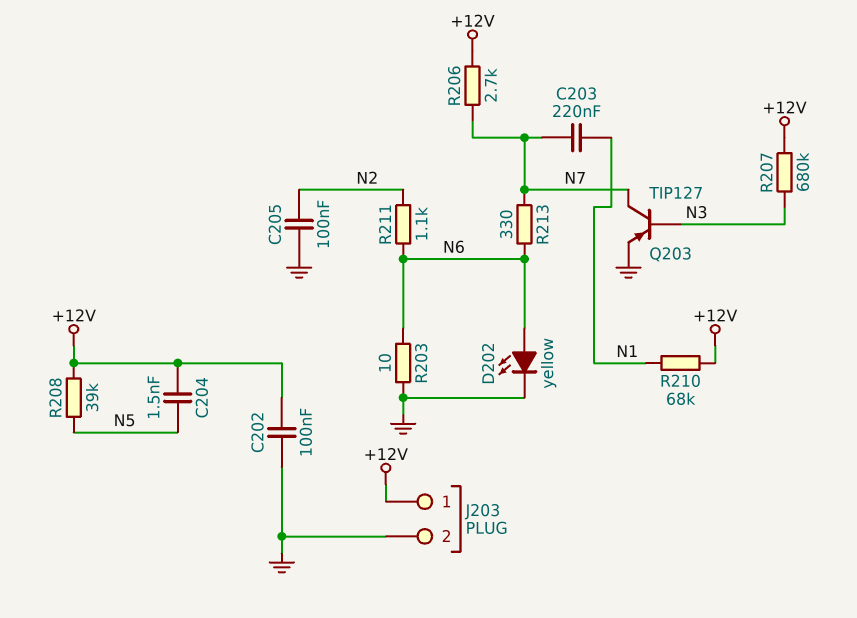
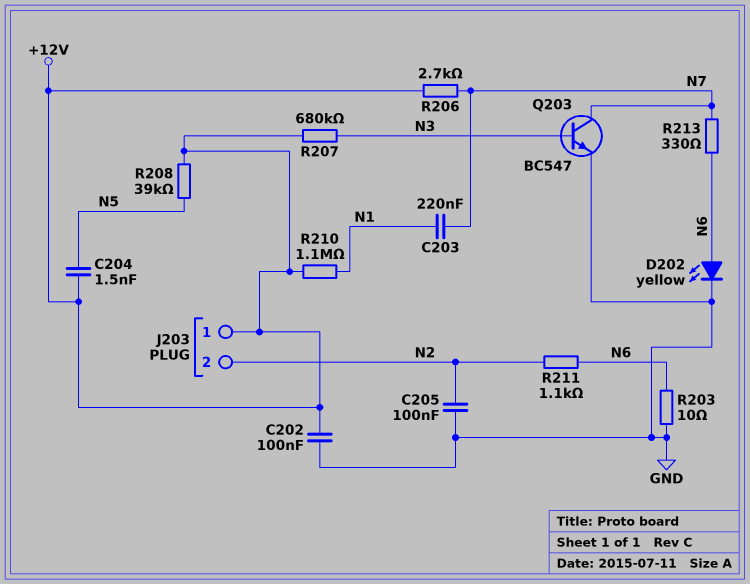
J203 pin 2: GND -> N2
Q203: PNP TIP127 (B N3, C N7, E GND) -> NPN BC547 (B N3, C N7, E GND)
R210: 68k (+12V, N1) -> 1.1M (+12V, N1)

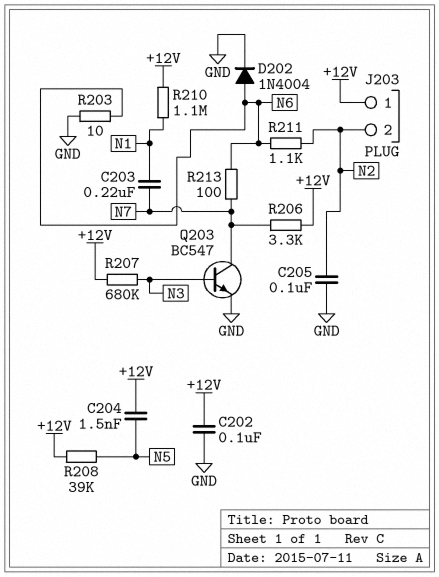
D202: LED yellow (A N6, K GND) -> diode 1N4004 (A N6, K GND)
R206: 2.7k (+12V, N7) -> 3.3k (+12V, N7)
R213: 330 (N6, N7) -> 100 (N6, N7)

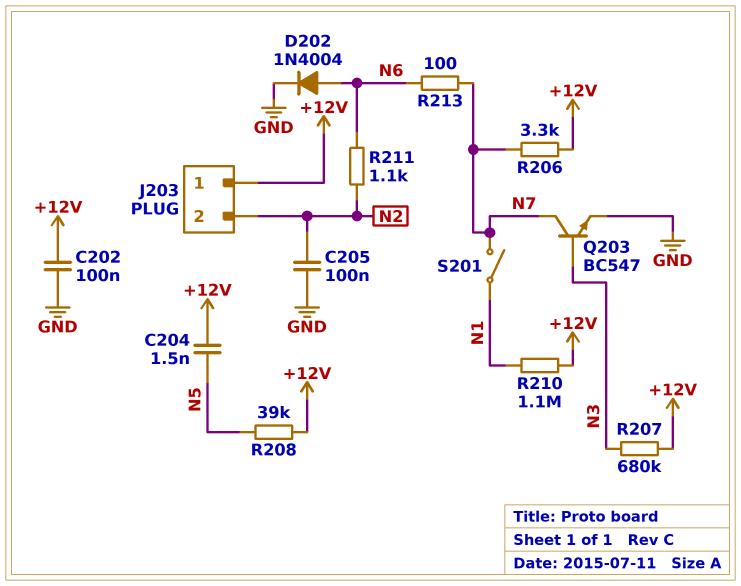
C203: 220nF (N1, N7) -> none
R203: 10 (GND, N6) -> none
S201: none -> switch (N1, N7)

